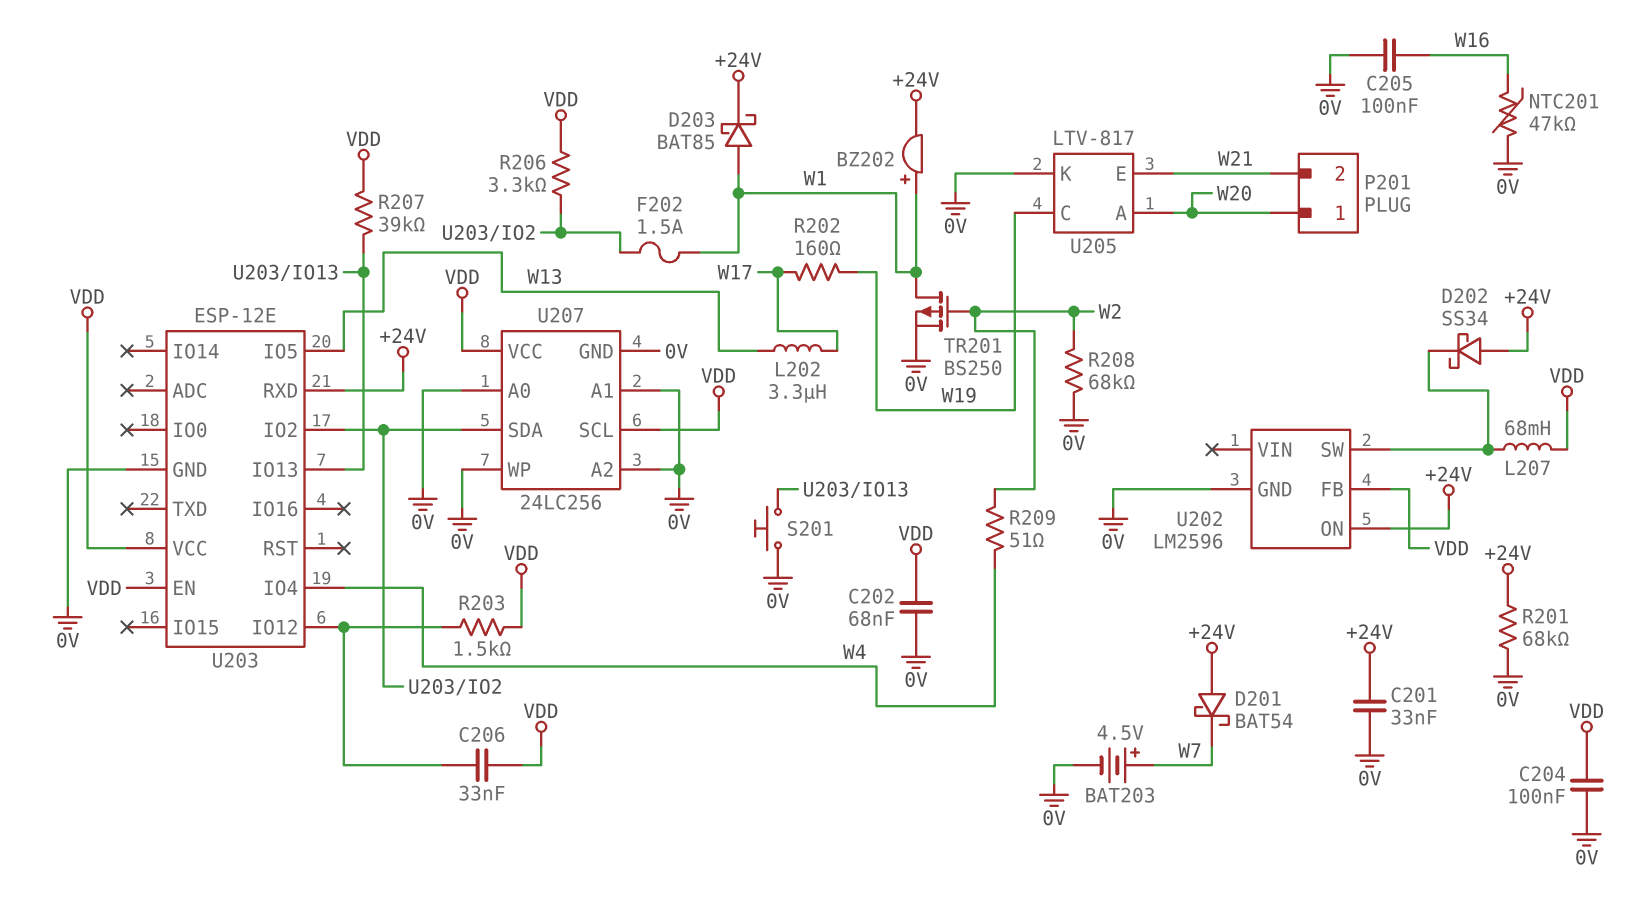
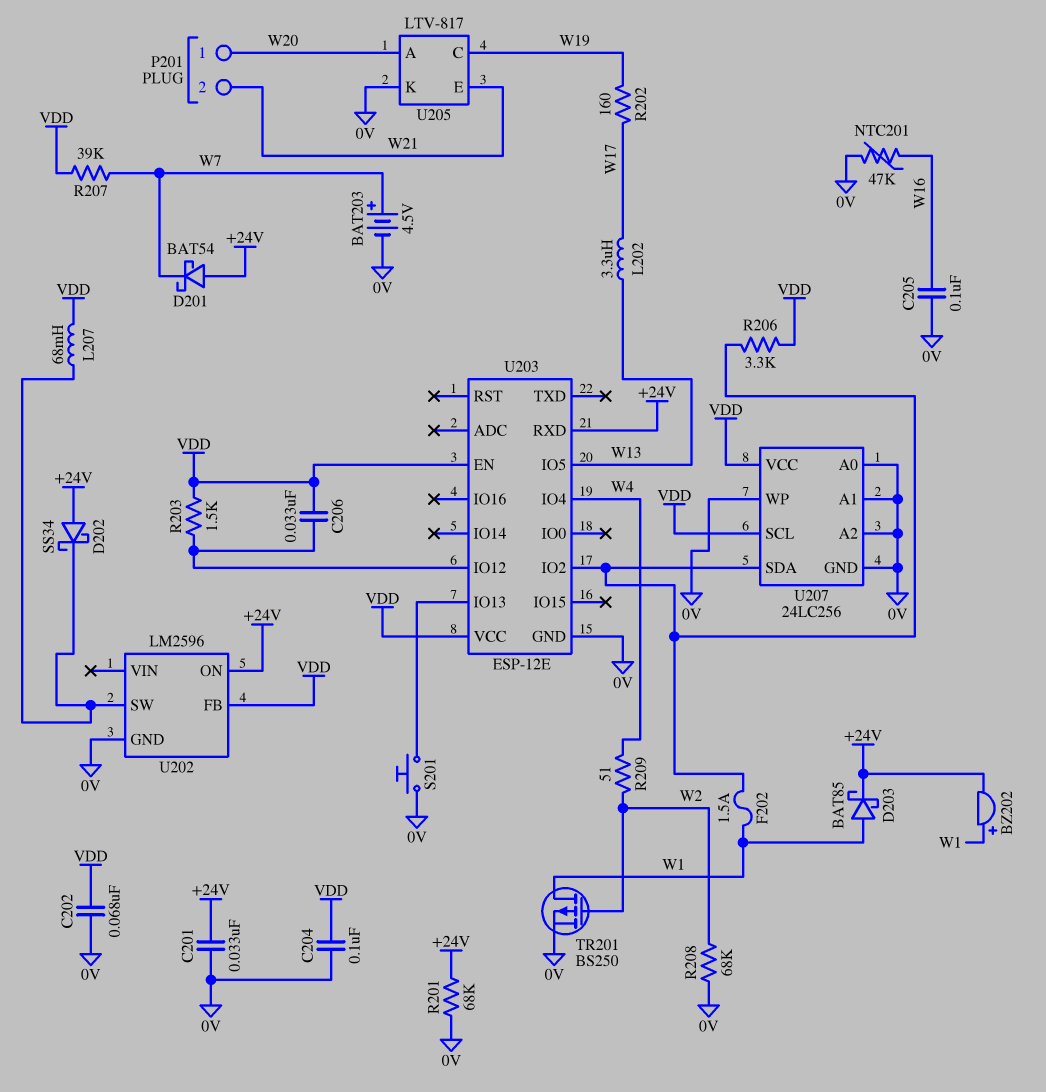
R207: 39k (U203/IO13, VDD) -> 39k (VDD, W7)

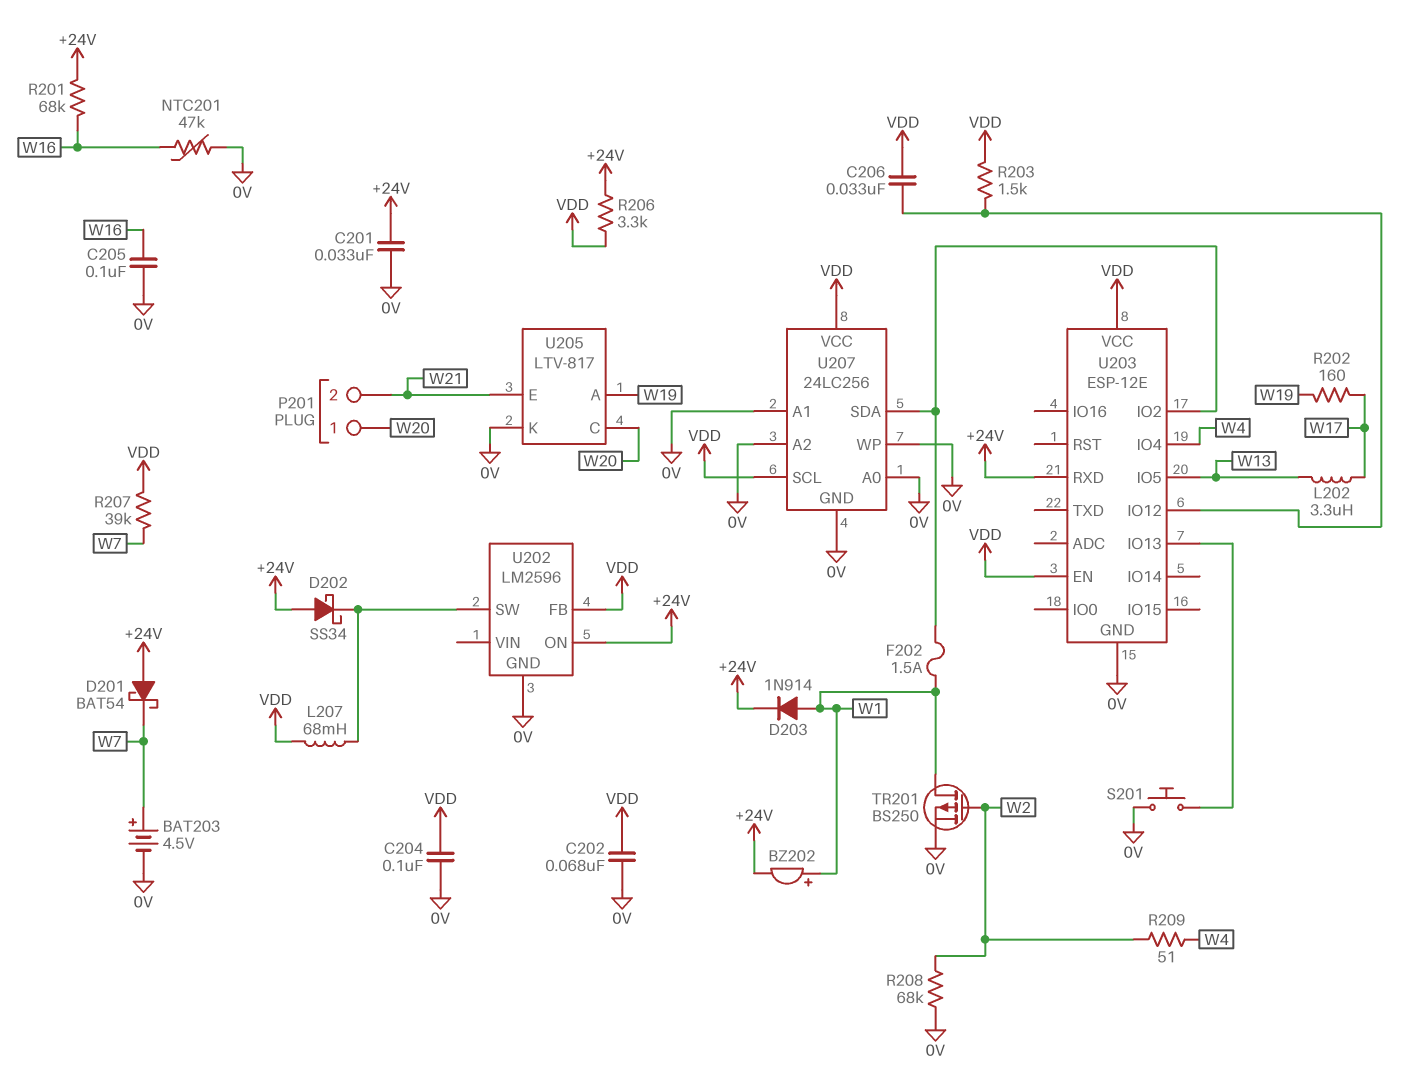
D203: schottky BAT85 (A W1, K +24V) -> diode 1N914 (A W1, K +24V)
R201: 68k (+24V, 0V) -> 68k (+24V, W16)
R206: 3.3k (U203/IO2, VDD) -> 3.3k (+24V, VDD)
U205 pin A: W20 -> W19
U205 pin C: W19 -> W20

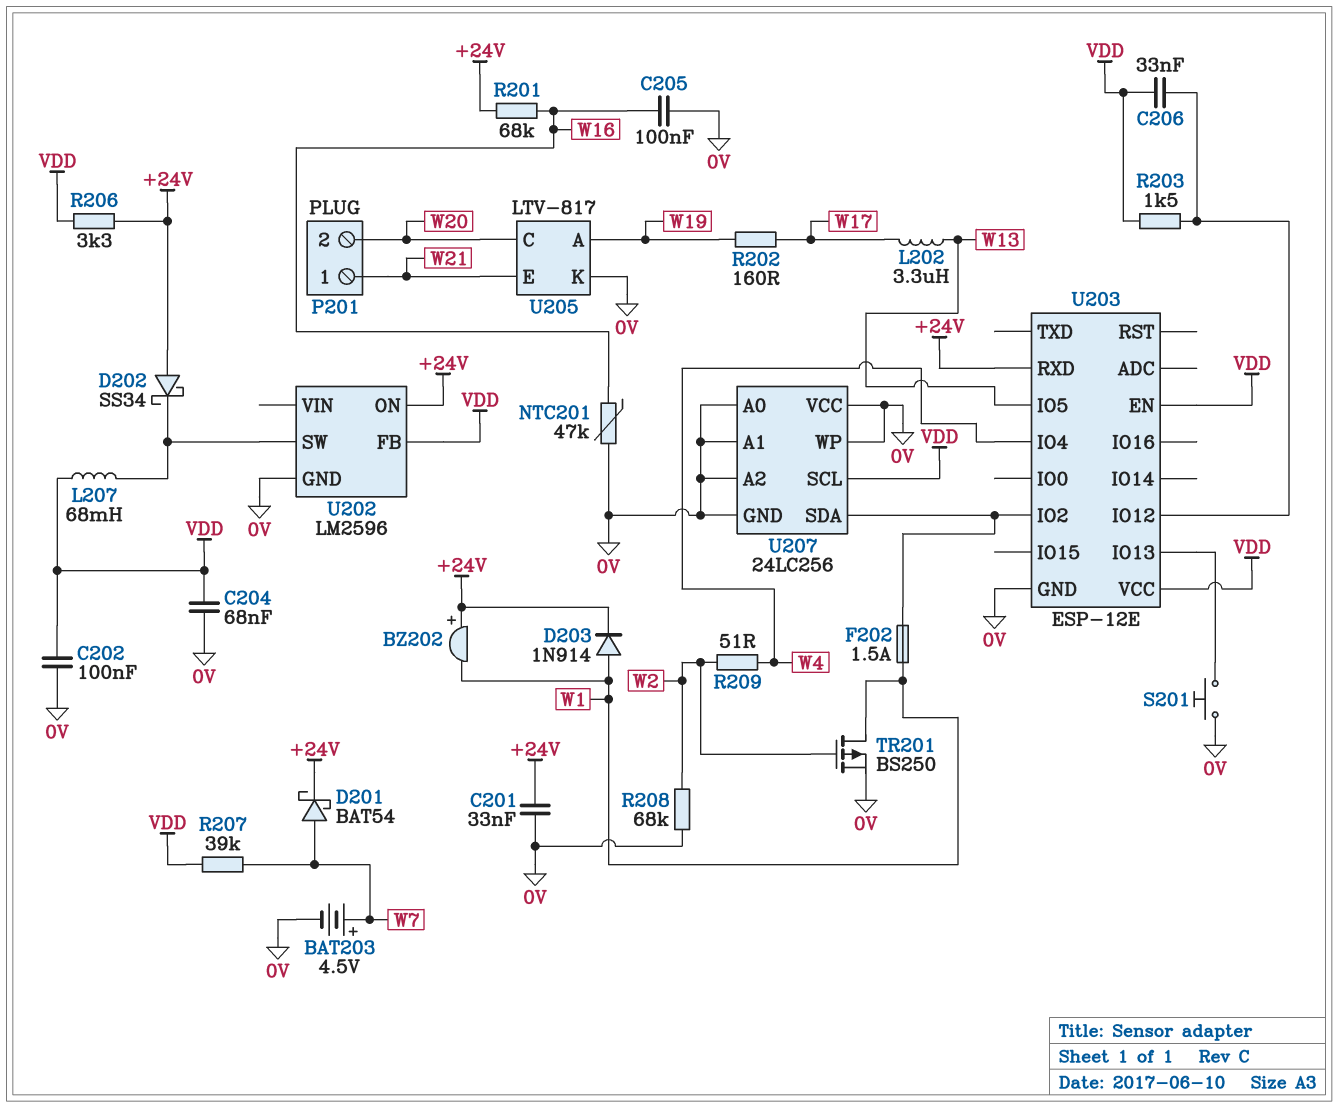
BZ202: buzzer (plus W1, minus +24V) -> buzzer (plus +24V, minus W1)
C202: 68nF (0V, VDD) -> 100nF (0V, VDD)
C204: 100nF (0V, VDD) -> 68nF (0V, VDD)
D201: schottky BAT54 (A +24V, K W7) -> schottky BAT54 (A W7, K +24V)
P201 pin 1: W20 -> W21
P201 pin 2: W21 -> W20
U207 pin VCC: VDD -> 0V

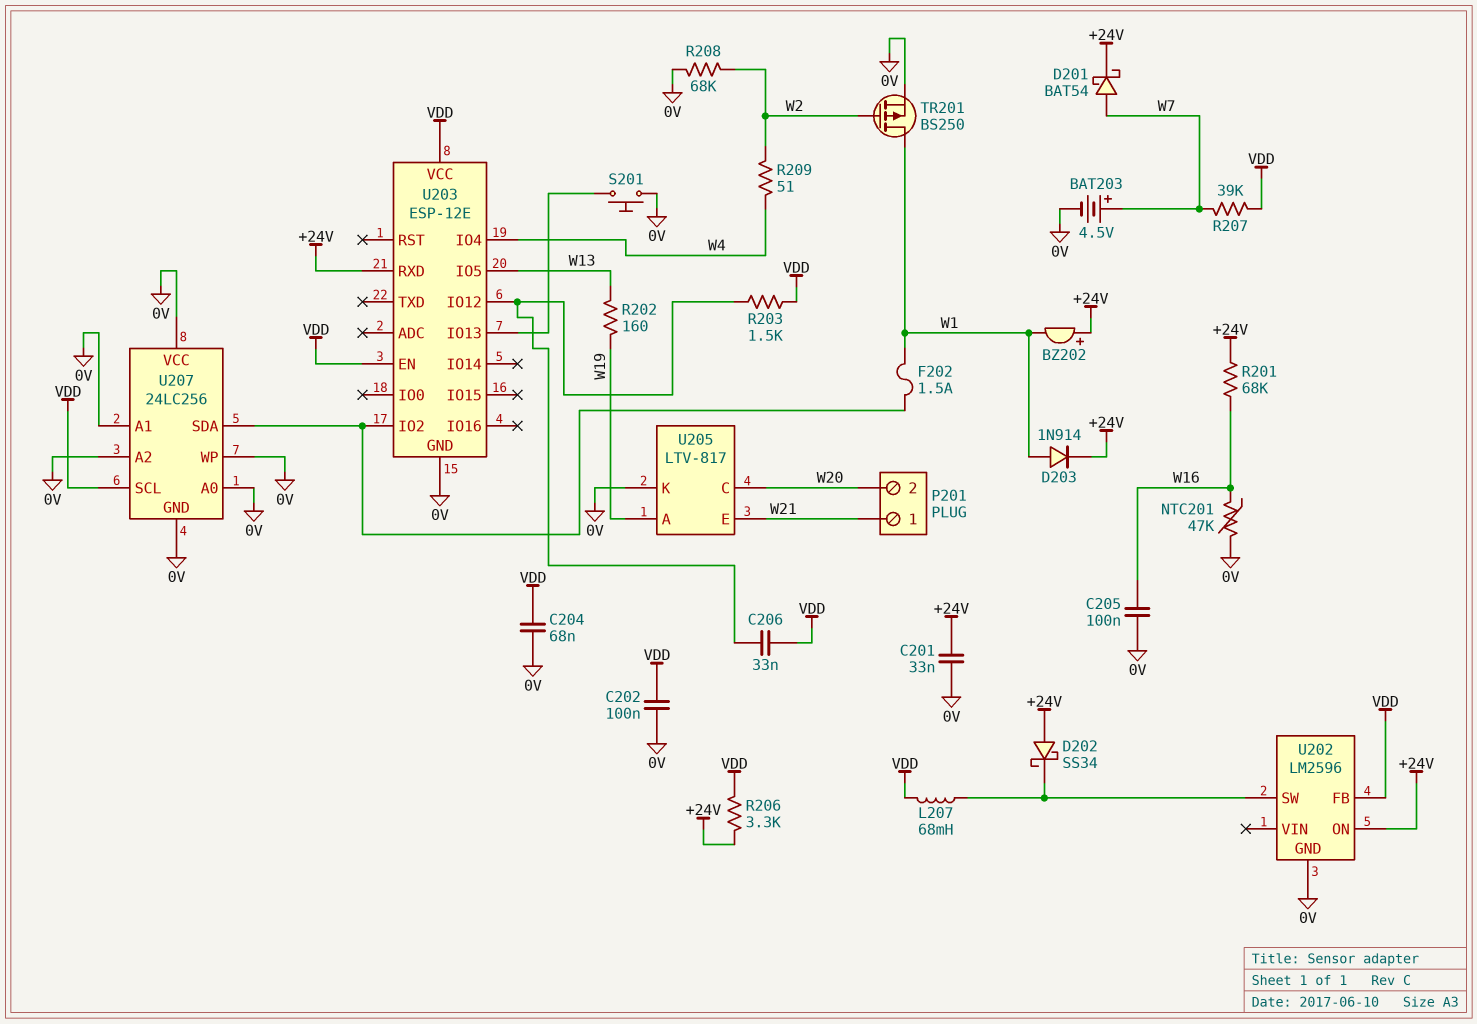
L202: 3.3uH (W13, W17) -> none
R202: 160 (W17, W19) -> 160 (W13, W19)

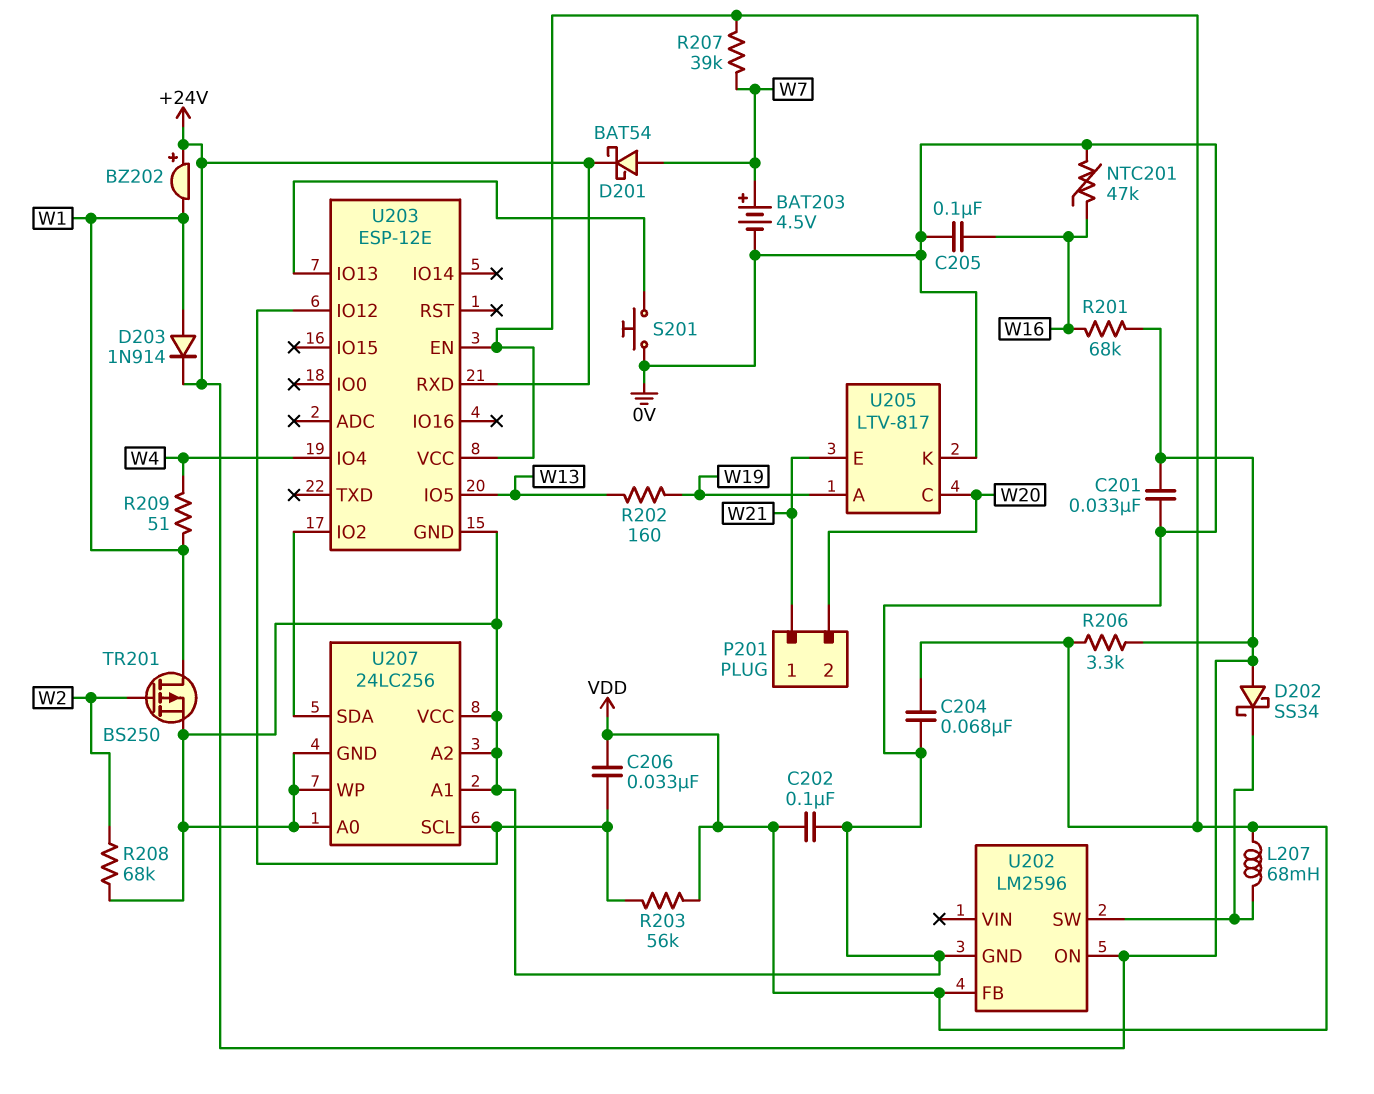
F202: 1.5A (U203/IO2, W1) -> none
R203: 1.5k (U203/IO12, VDD) -> 56k (U203/IO12, VDD)
R209: 51 (W2, W4) -> 51 (W1, W4)
U207 pin SCL: VDD -> U203/IO12

